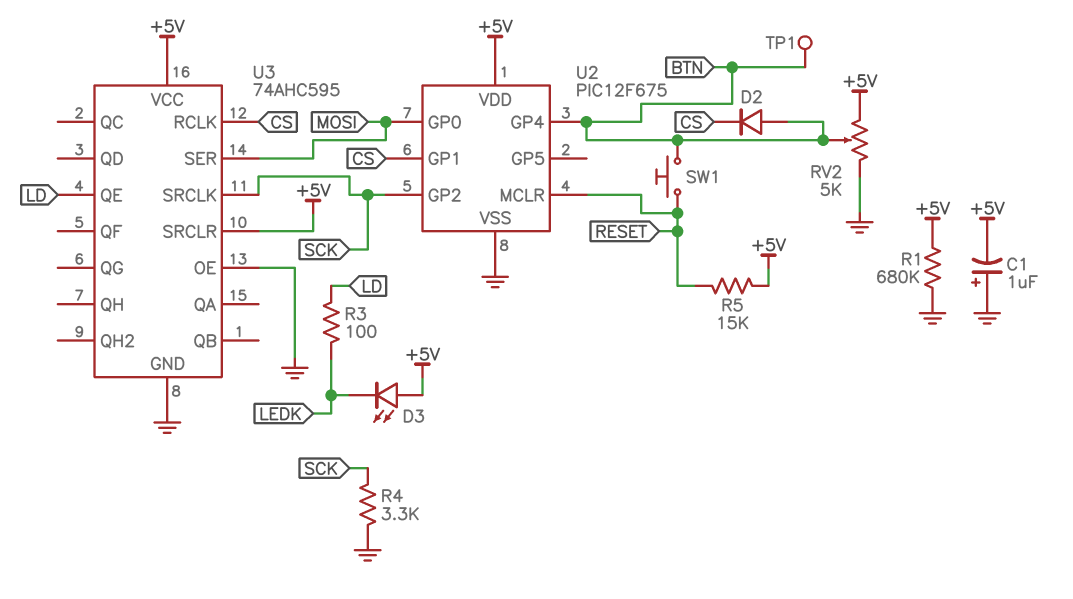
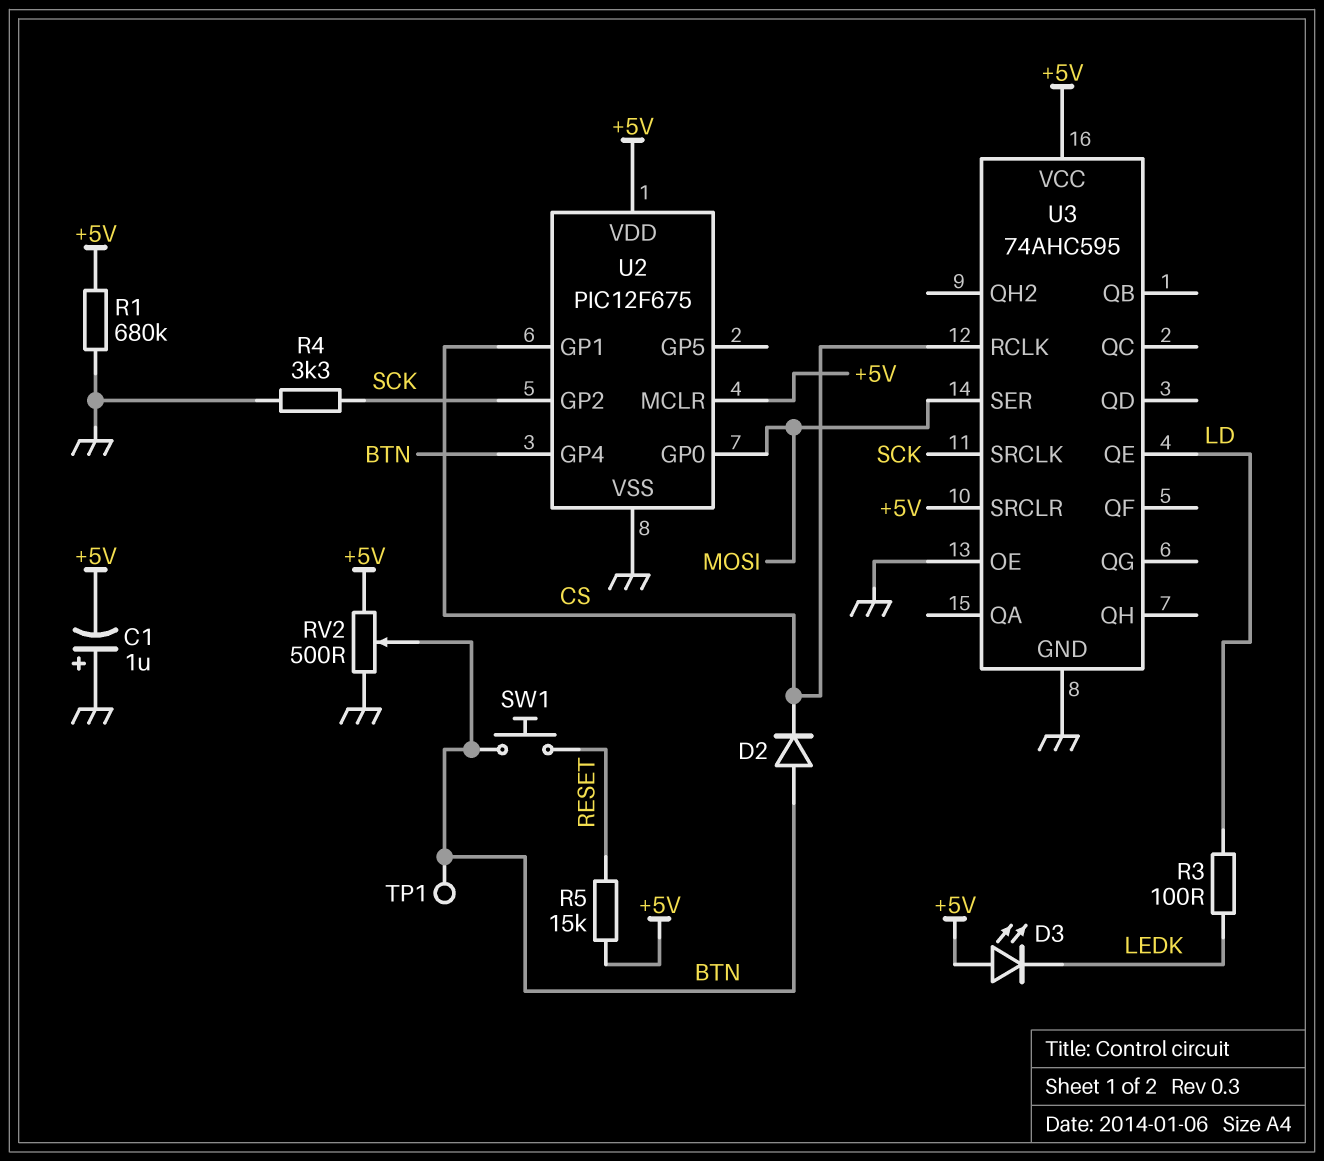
RV2: 5k (+5V, GND, wiper BTN) -> 500 (+5V, GND, wiper BTN)
U2 pin MCLR: RESET -> +5V

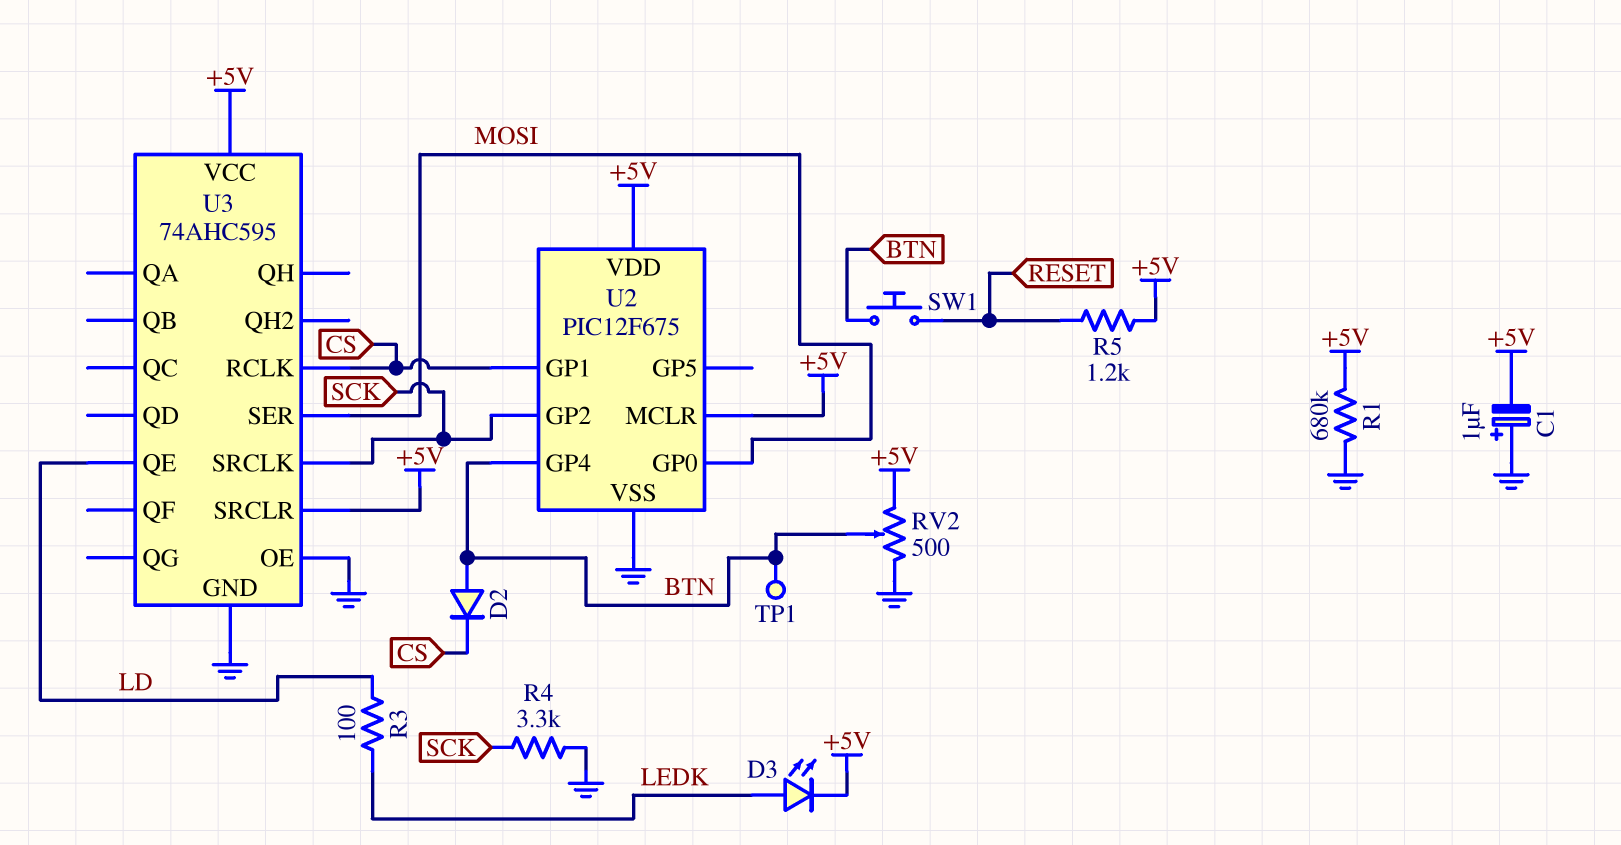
D3: LED (A +5V, K LEDK) -> LED (A LEDK, K +5V)
R5: 15k (+5V, RESET) -> 1.2k (+5V, RESET)

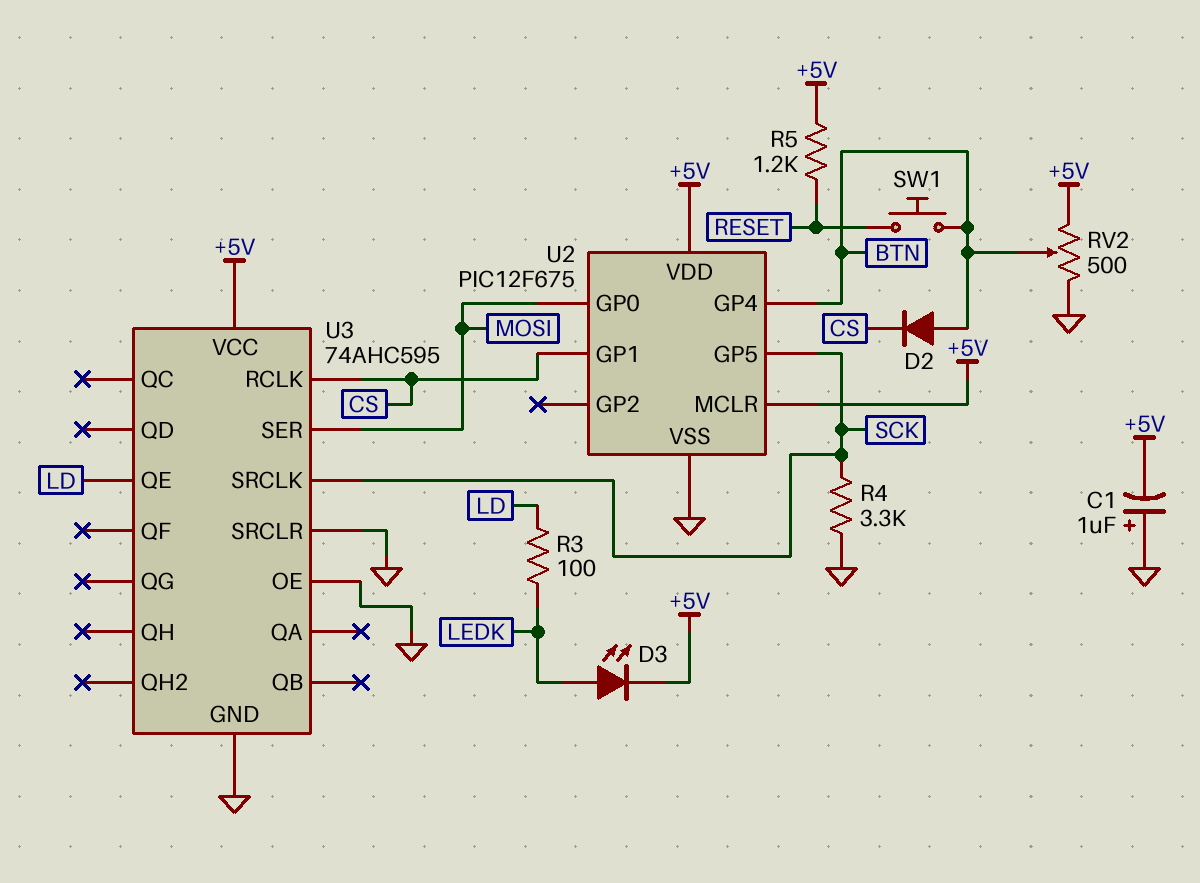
R1: 680k (+5V, GND) -> none
TP1: test point (BTN) -> none
U2 pin GP2: SCK -> none
U2 pin GP5: none -> SCK
U3 pin SRCLR: +5V -> GND

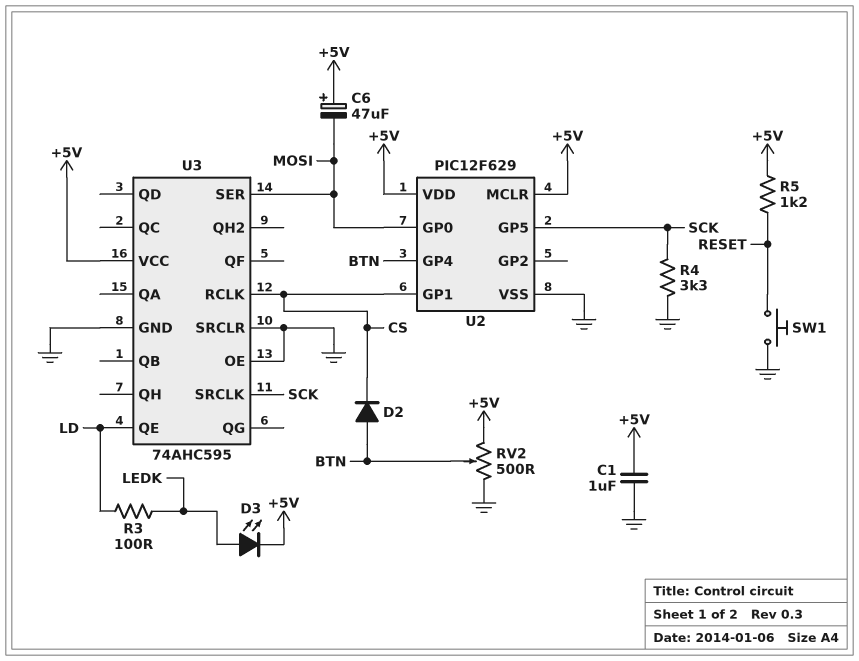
C1: 1uF (plus GND, minus +5V) -> 1uF (+5V, GND)
C6: none -> 47uF (plus +5V, minus MOSI)
SW1: button (BTN, RESET) -> button (GND, RESET)
U2: PIC12F675 -> PIC12F629

